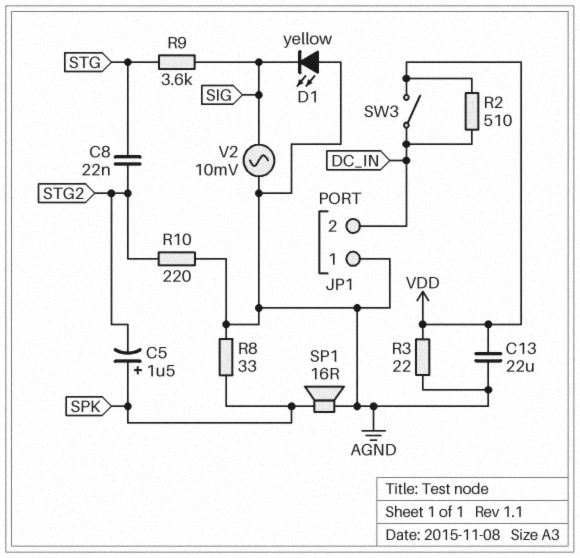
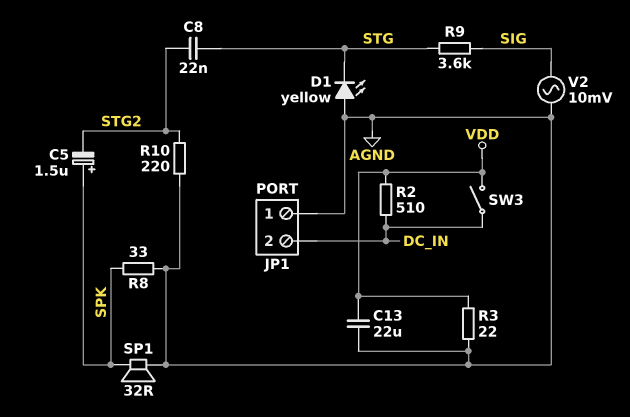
D1: LED yellow (A AGND, K SIG) -> LED yellow (A AGND, K STG)
SP1: speaker 16R (AGND, SPK) -> speaker 32R (AGND, SPK)

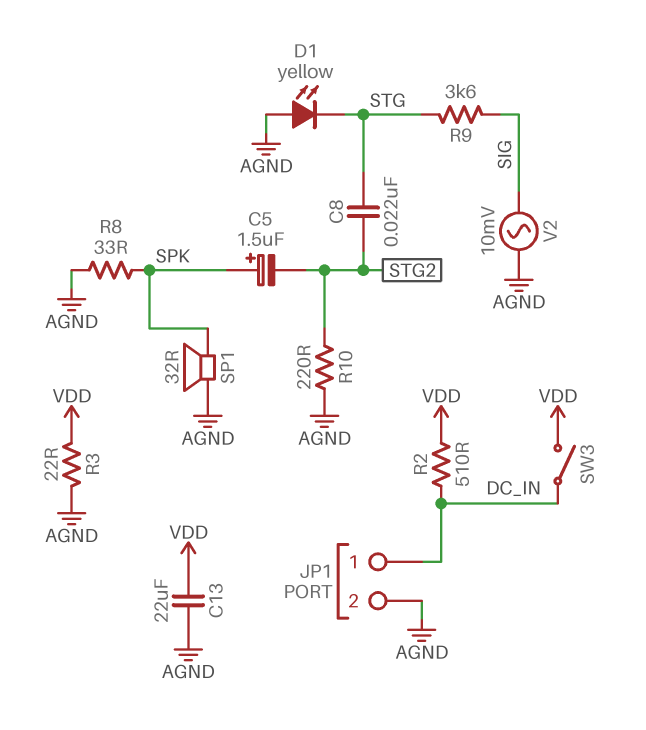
JP1 pin 1: AGND -> DC_IN
JP1 pin 2: DC_IN -> AGND

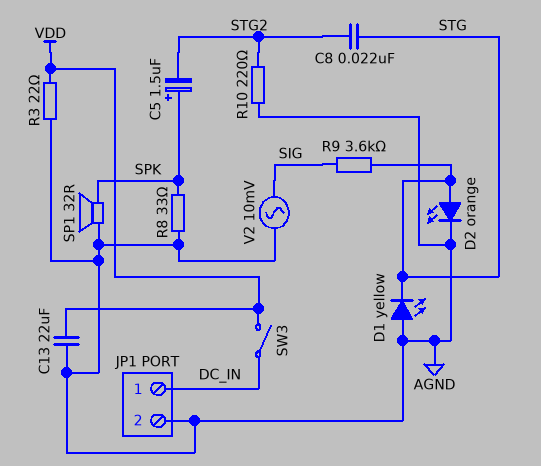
D2: none -> LED orange (A STG, K AGND)
R2: 510 (DC_IN, VDD) -> none

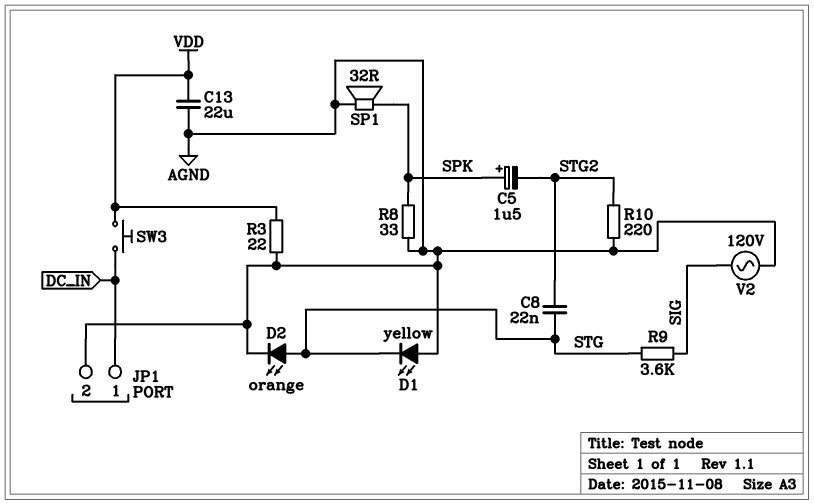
SW3: switch (DC_IN, VDD) -> button (DC_IN, VDD)
V2: AC 10mV (AGND, SIG) -> AC 120V (AGND, SIG)

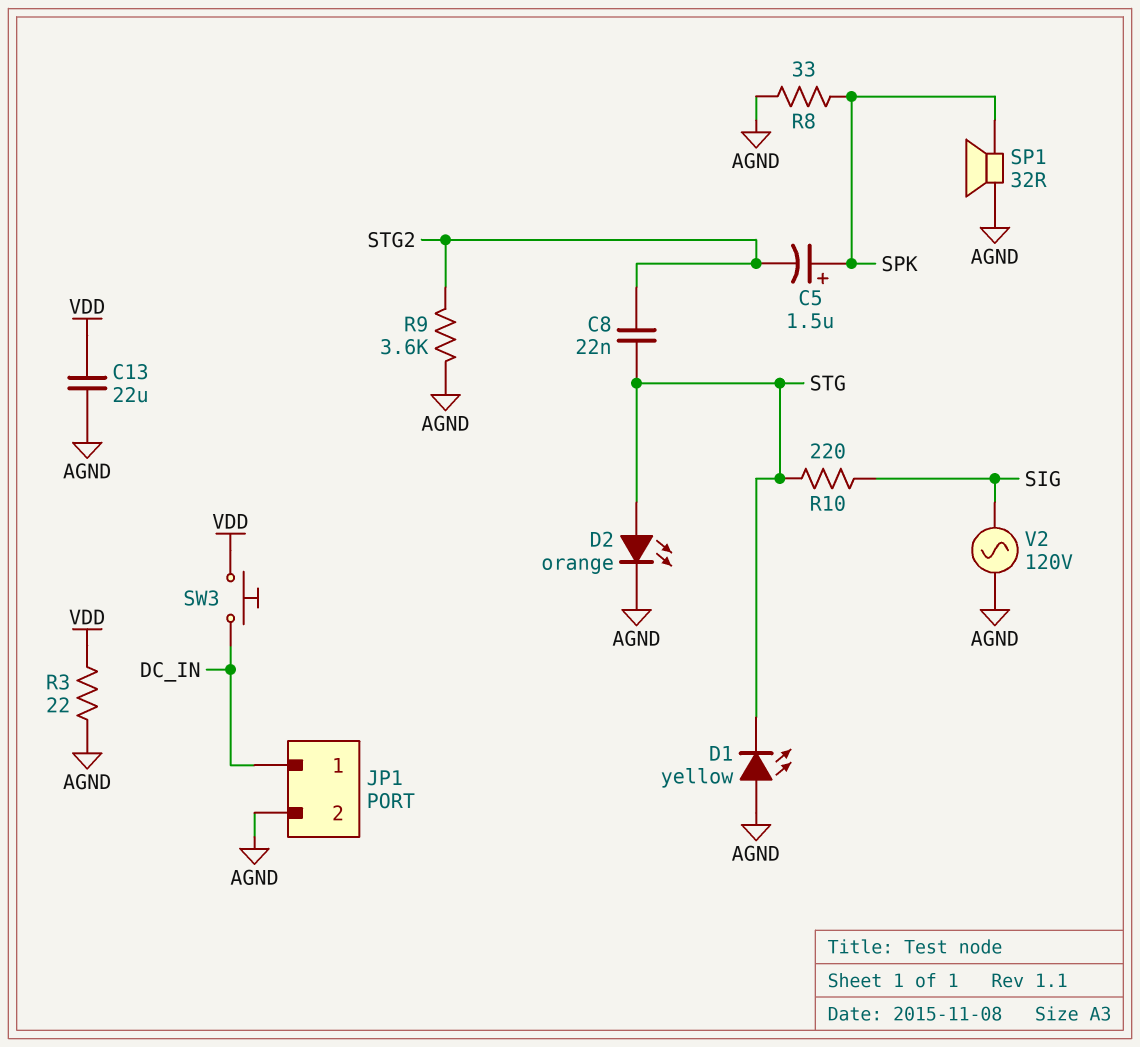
R9: 3.6k (SIG, STG) -> 3.6k (AGND, STG2)
R10: 220 (AGND, STG2) -> 220 (SIG, STG)

